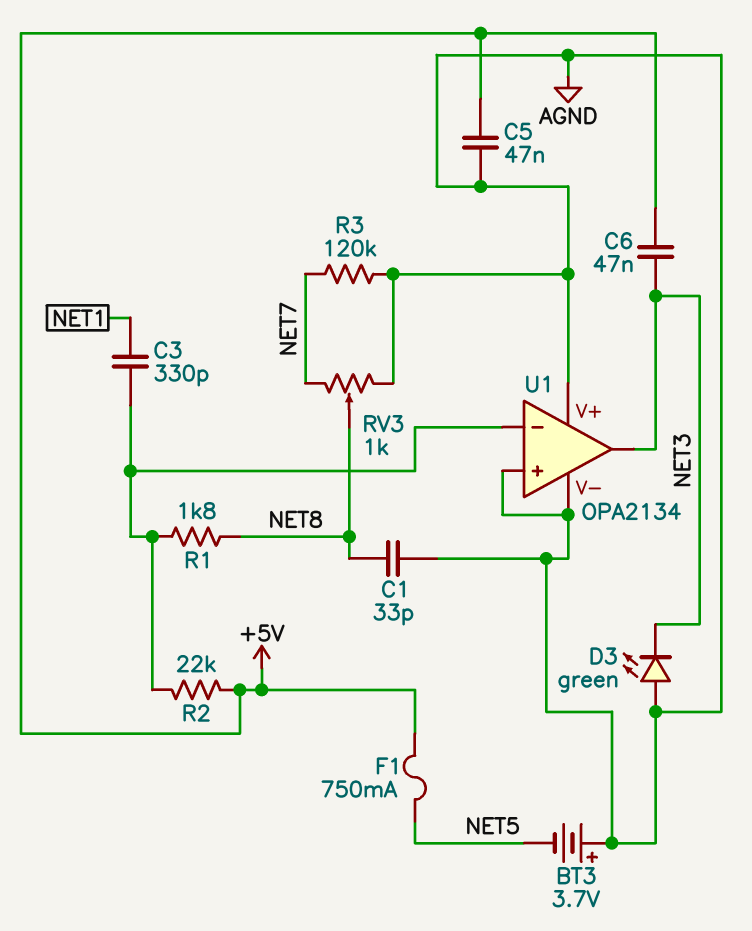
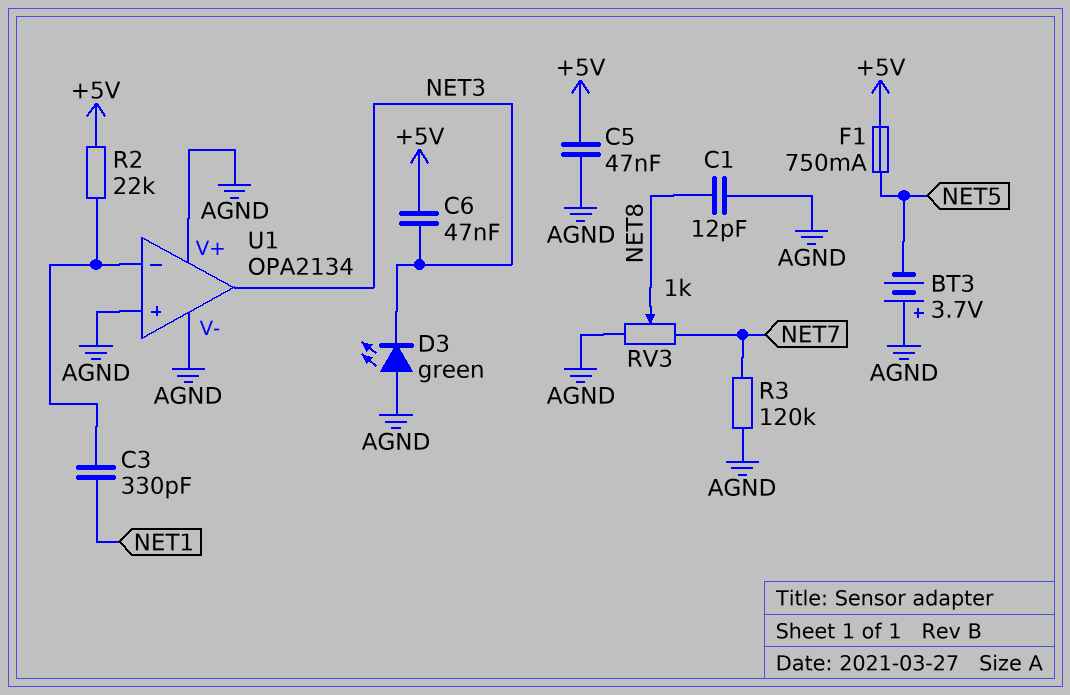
C1: 33pF (AGND, NET8) -> 12pF (AGND, NET8)
R1: 1.8k (NET8, U1/in-) -> none

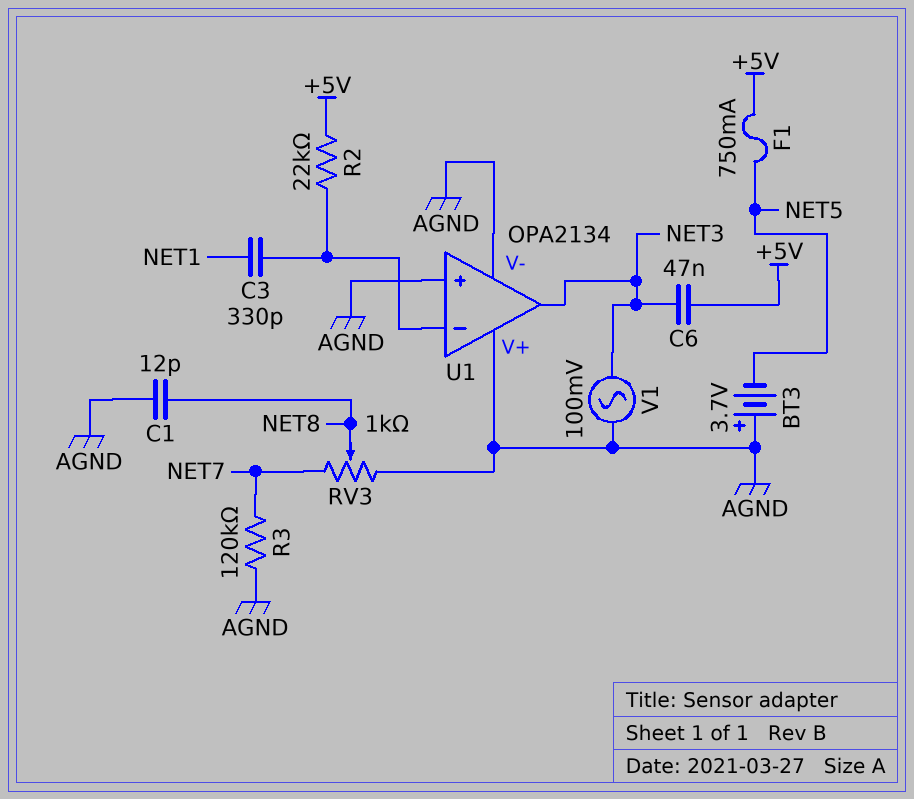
C5: 47nF (+5V, AGND) -> none
D3: LED green (A AGND, K NET3) -> none
V1: none -> AC 100mV (AGND, NET3)

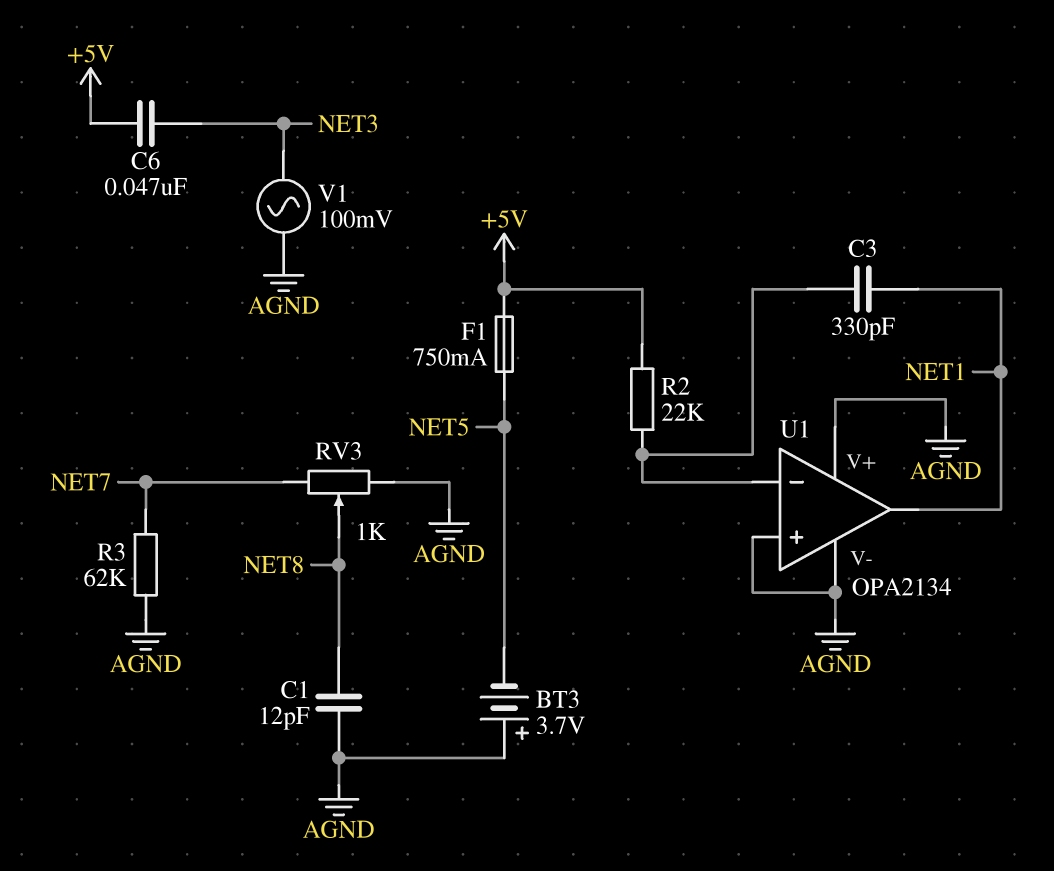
R3: 120k (AGND, NET7) -> 62k (AGND, NET7)
U1 pin out: NET3 -> NET1

